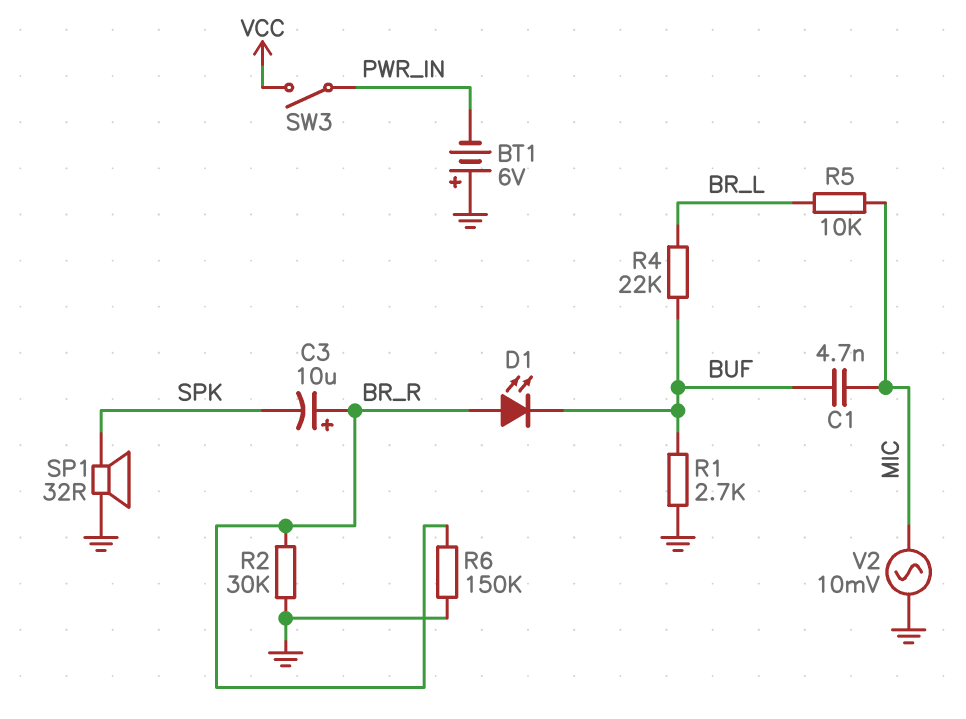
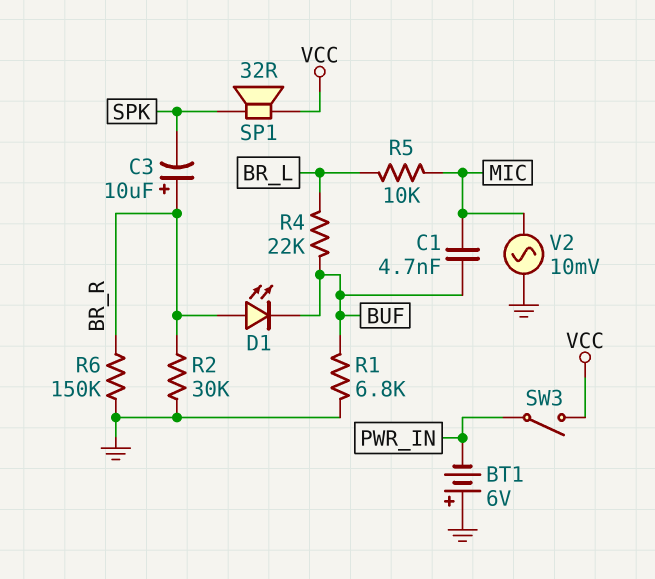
R1: 2.7k (BUF, GND) -> 6.8k (BUF, GND)
SP1: speaker 32R (GND, SPK) -> speaker 32R (SPK, VCC)

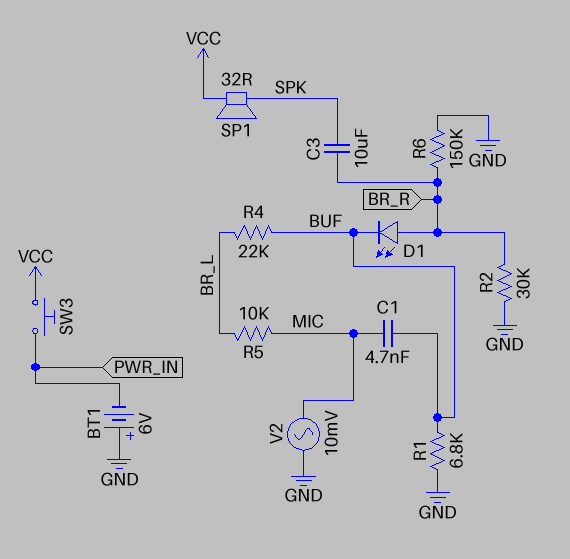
C3: 10uF (plus BR_R, minus SPK) -> 10uF (BR_R, SPK)
SW3: switch (PWR_IN, VCC) -> button (PWR_IN, VCC)

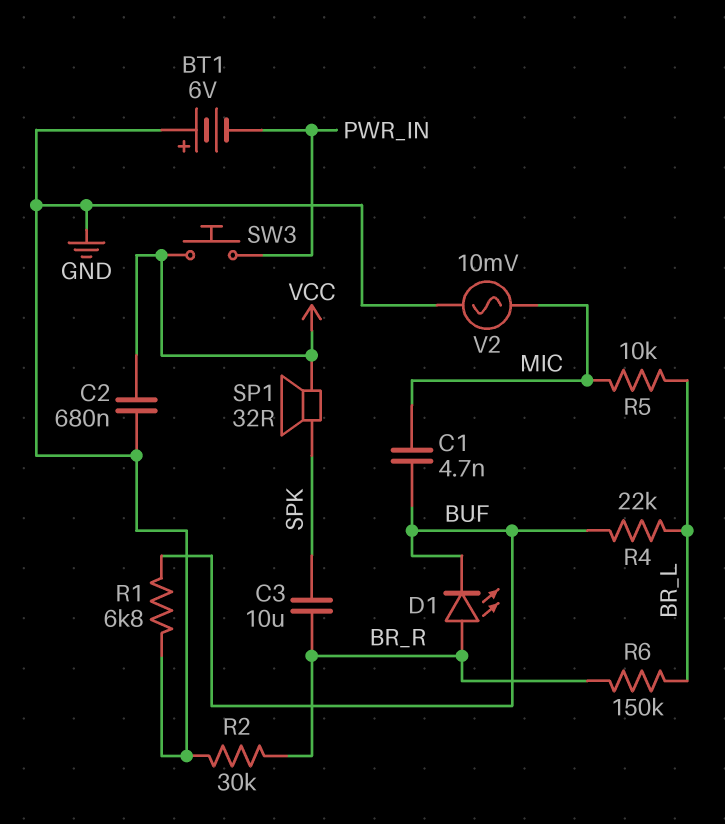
C2: none -> 680nF (GND, VCC)
R6: 150k (BR_R, GND) -> 150k (BR_L, BR_R)

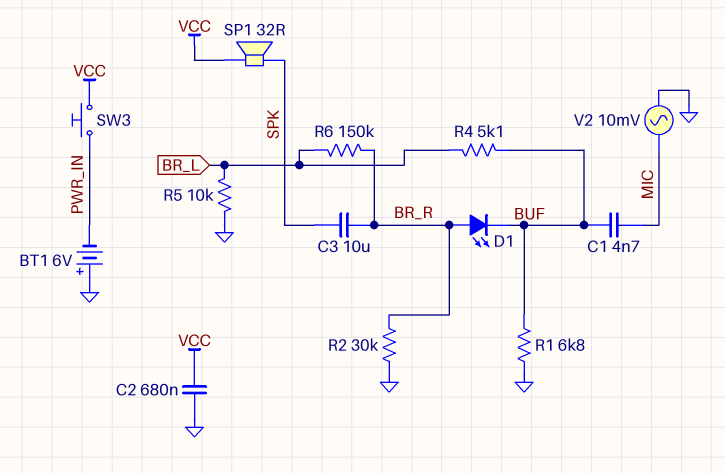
R4: 22k (BR_L, BUF) -> 5.1k (BR_L, BUF)
R5: 10k (BR_L, MIC) -> 10k (BR_L, GND)

